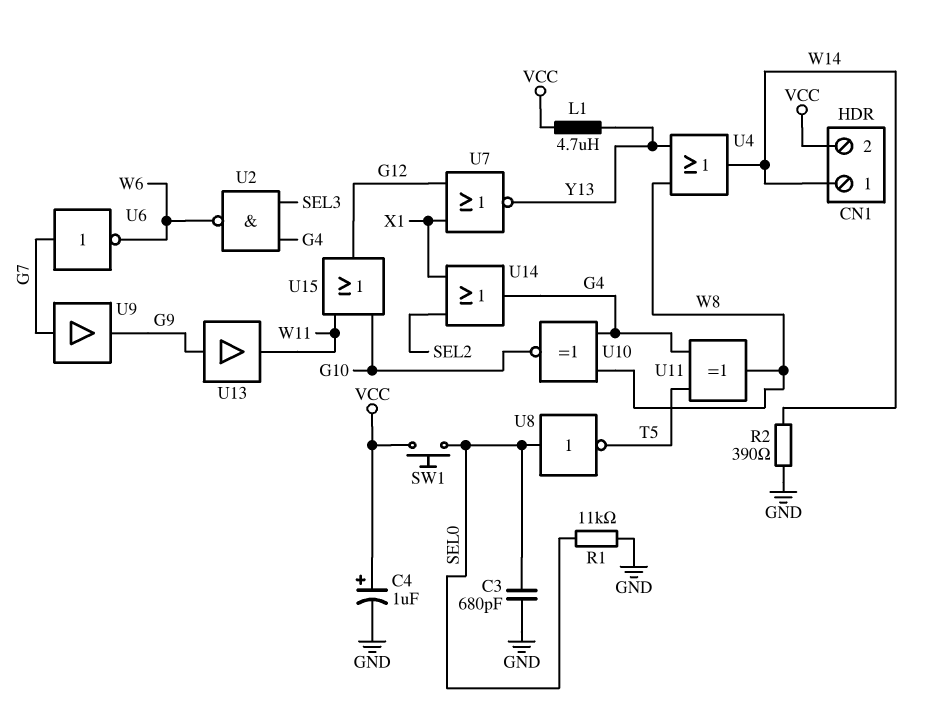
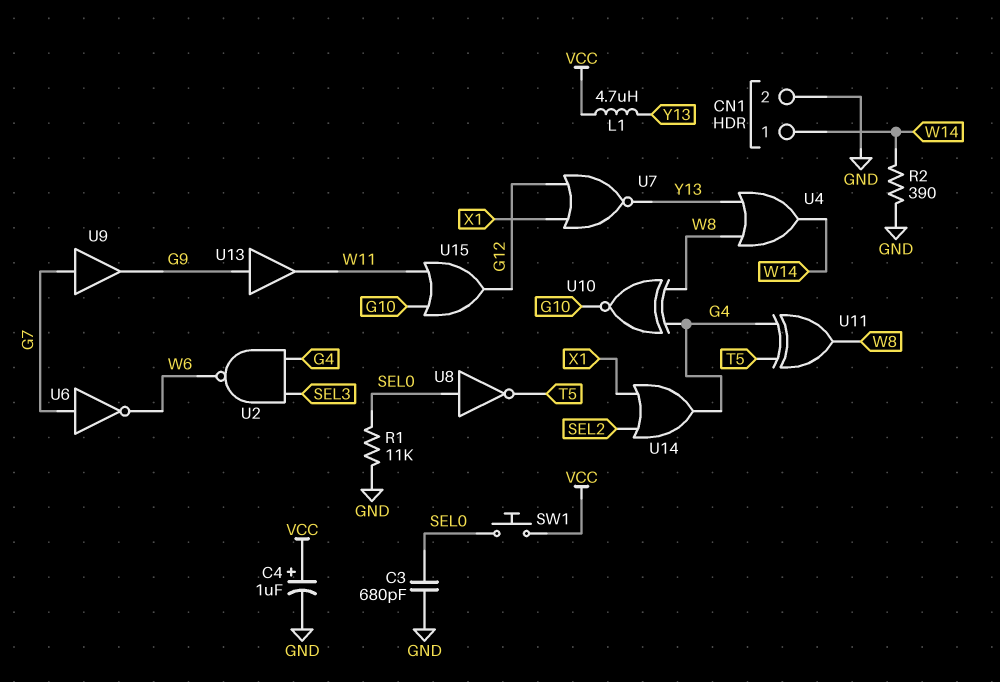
CN1 pin 2: VCC -> GND

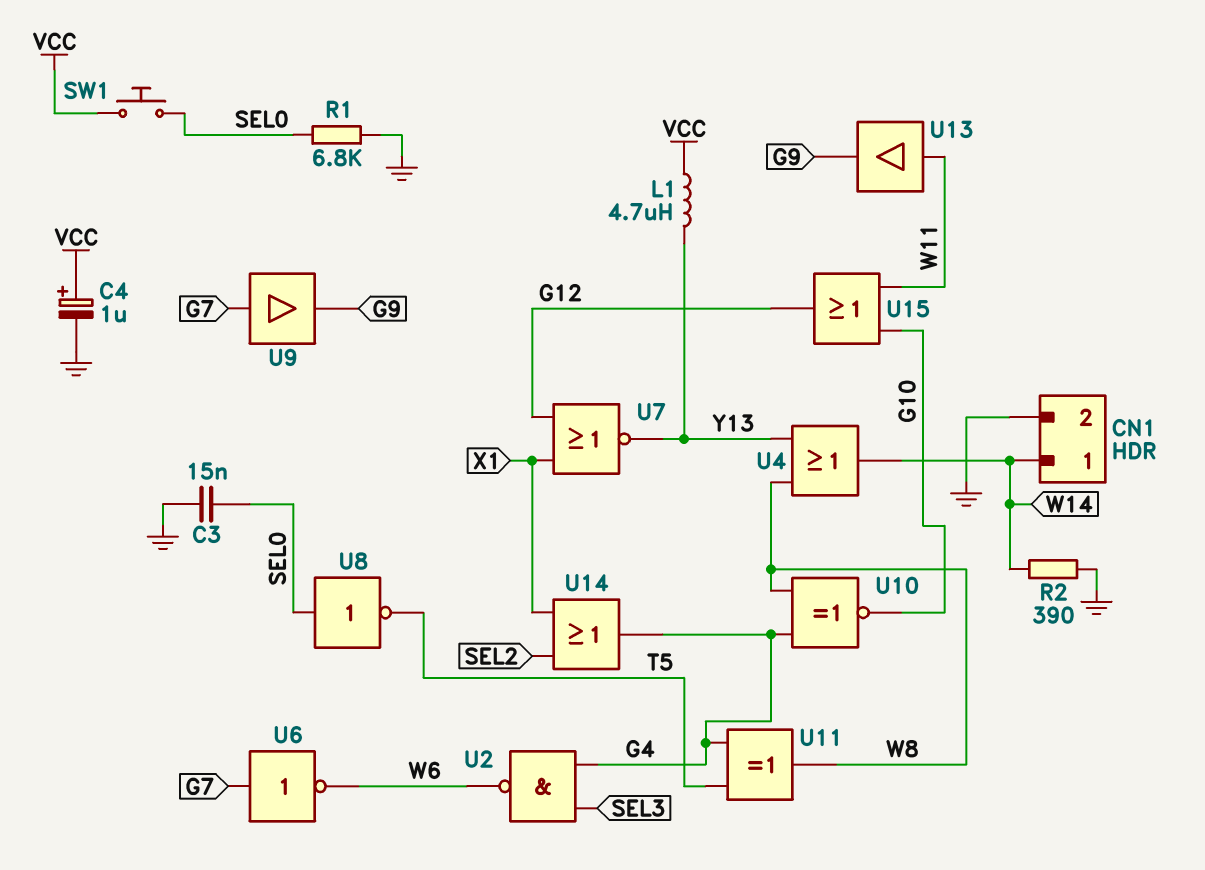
C3: 680pF (GND, SEL0) -> 15nF (GND, SEL0)
R1: 11k (GND, SEL0) -> 6.8k (GND, SEL0)
U13: buffer (in G9, out W11) -> buffer (in W11, out G9)

